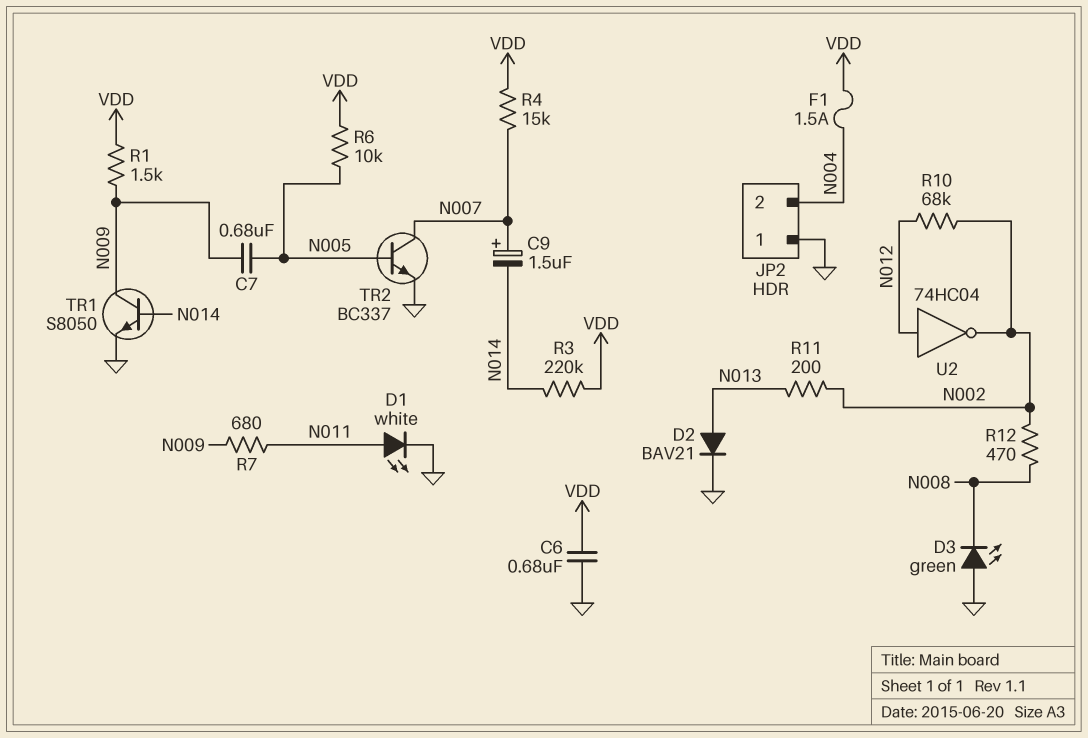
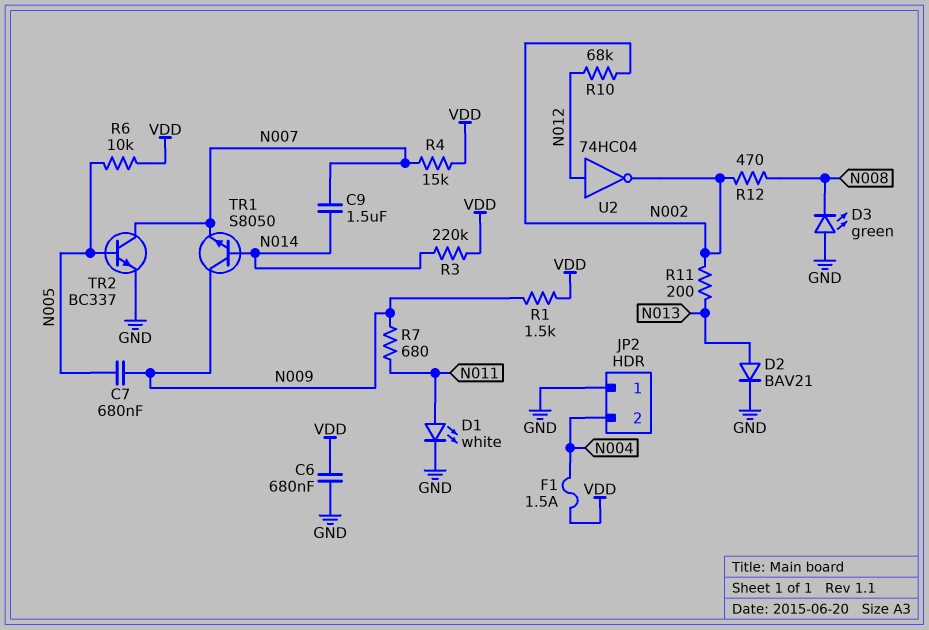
C9: 1.5uF (plus N007, minus N014) -> 1.5uF (N007, N014)
TR1: NPN S8050 (B N014, C N009, E GND) -> NPN S8050 (B N014, C N009, E N007)

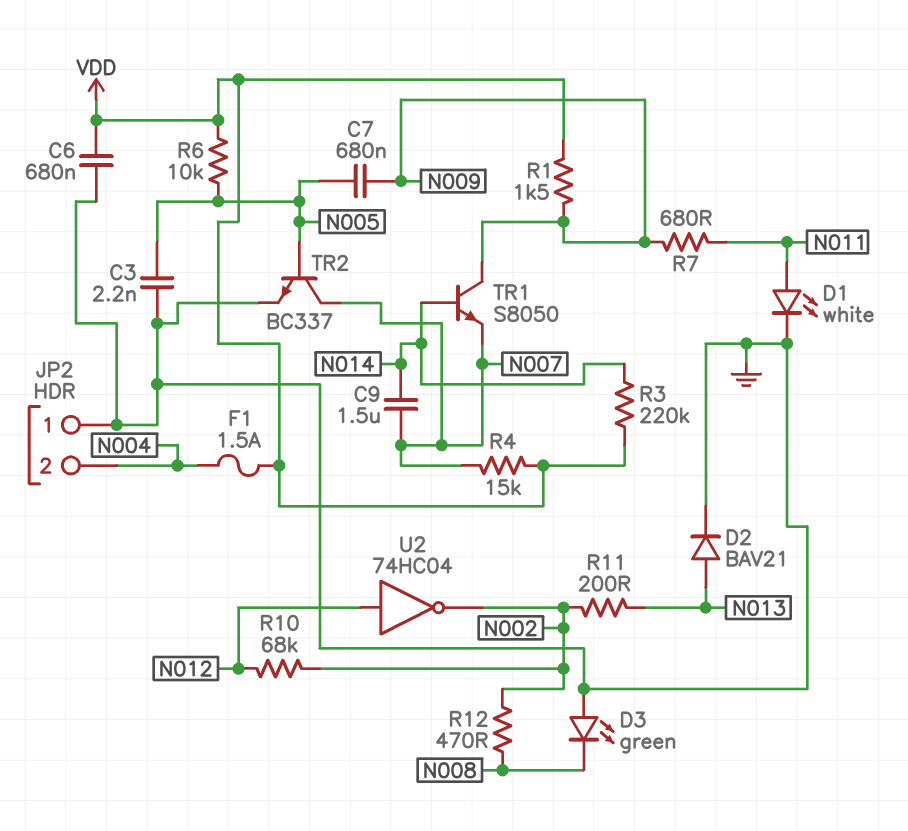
C3: none -> 2.2nF (GND, N005)

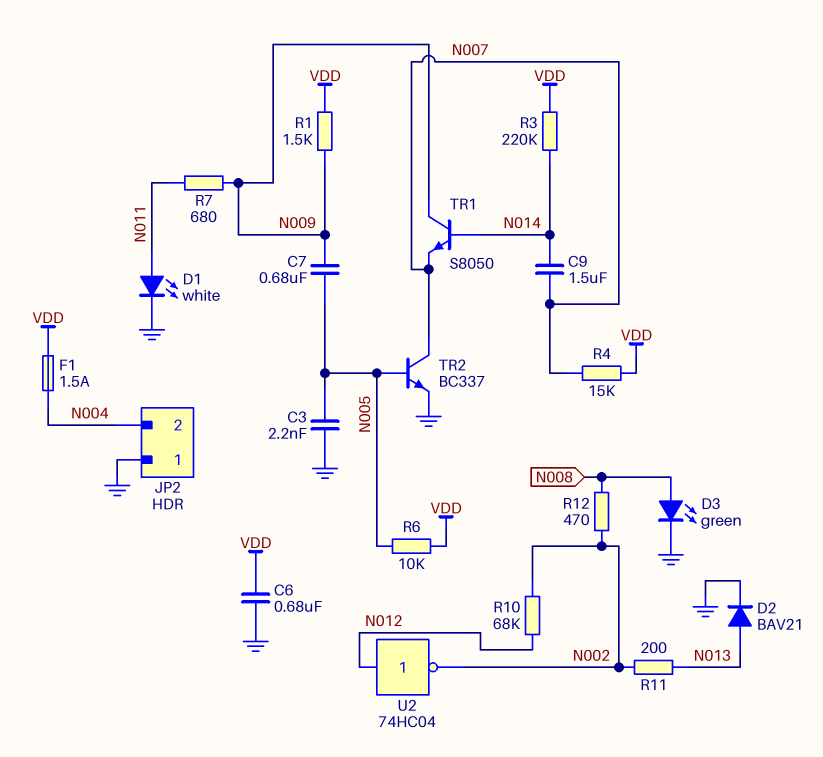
D3: LED green (A GND, K N008) -> LED green (A N008, K GND)

